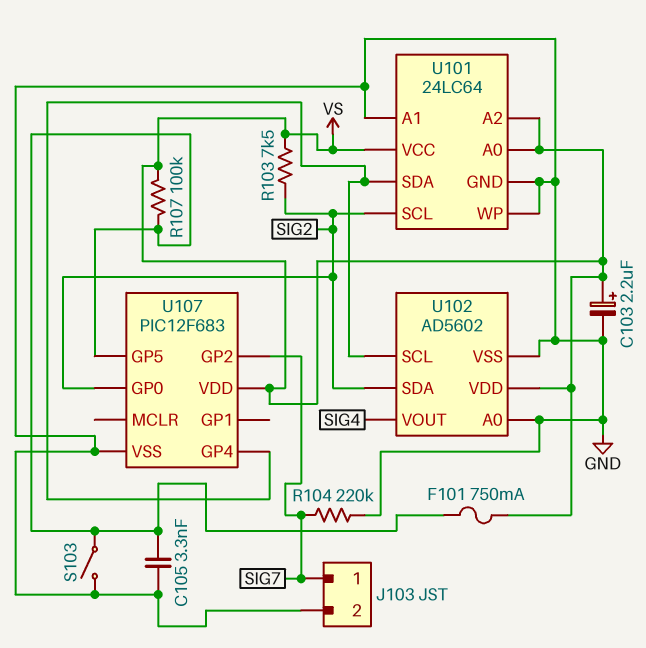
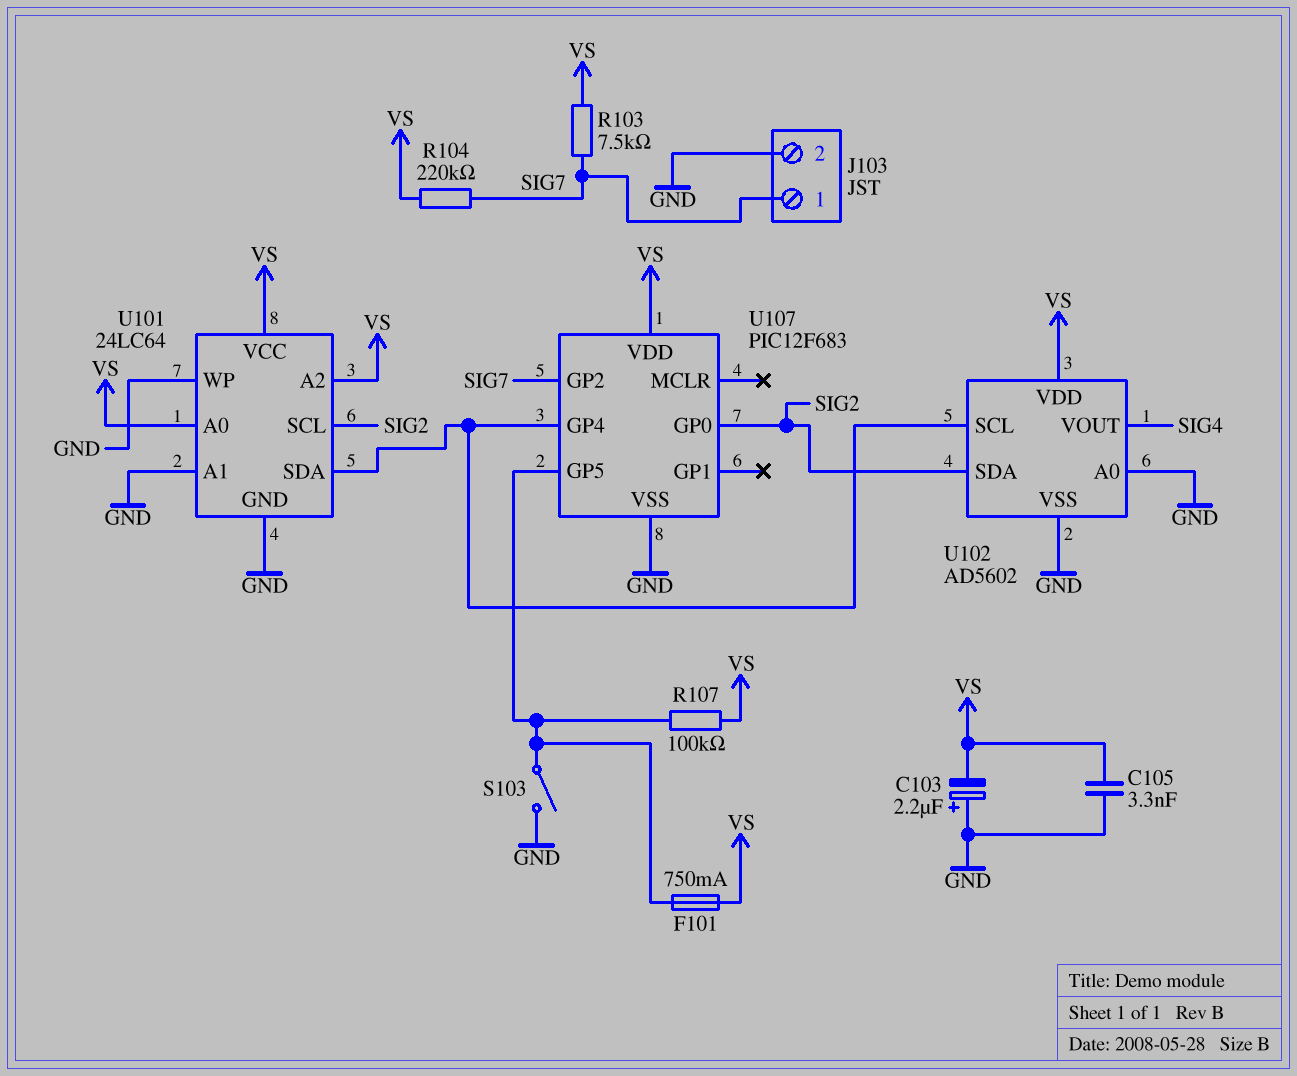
C103: 2.2uF (plus VS, minus GND) -> 2.2uF (plus GND, minus VS)
C105: 3.3nF (GND, U107/GP5) -> 3.3nF (GND, VS)
R103: 7.5k (SIG2, VS) -> 7.5k (SIG7, VS)
R104: 220k (GND, SIG7) -> 220k (SIG7, VS)

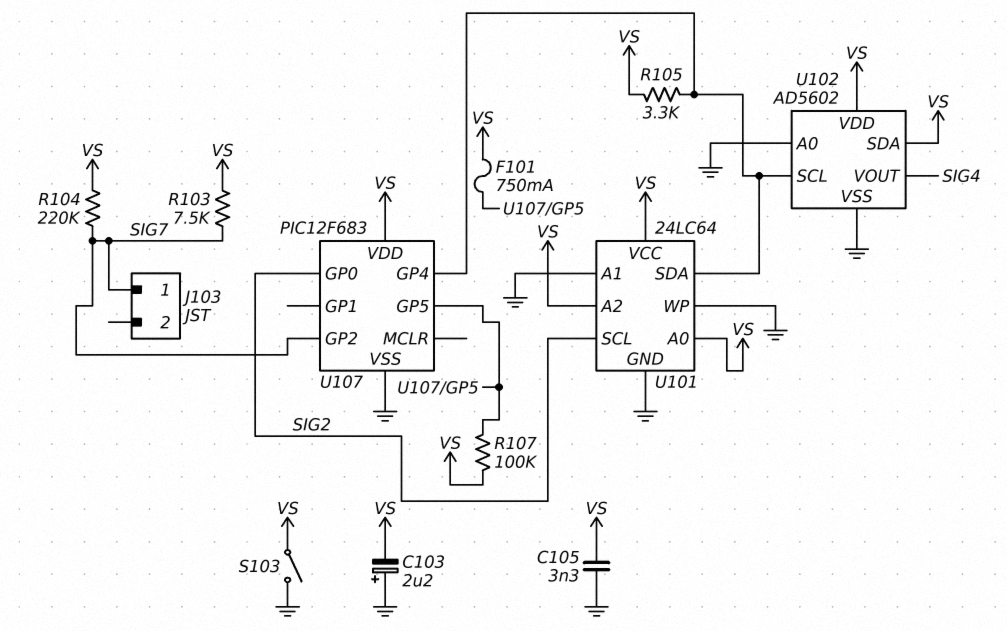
J103 pin 2: GND -> none
R105: none -> 3.3k (U101/SDA, VS)
S103: switch (GND, U107/GP5) -> switch (GND, VS)
U102 pin SDA: SIG2 -> VS

